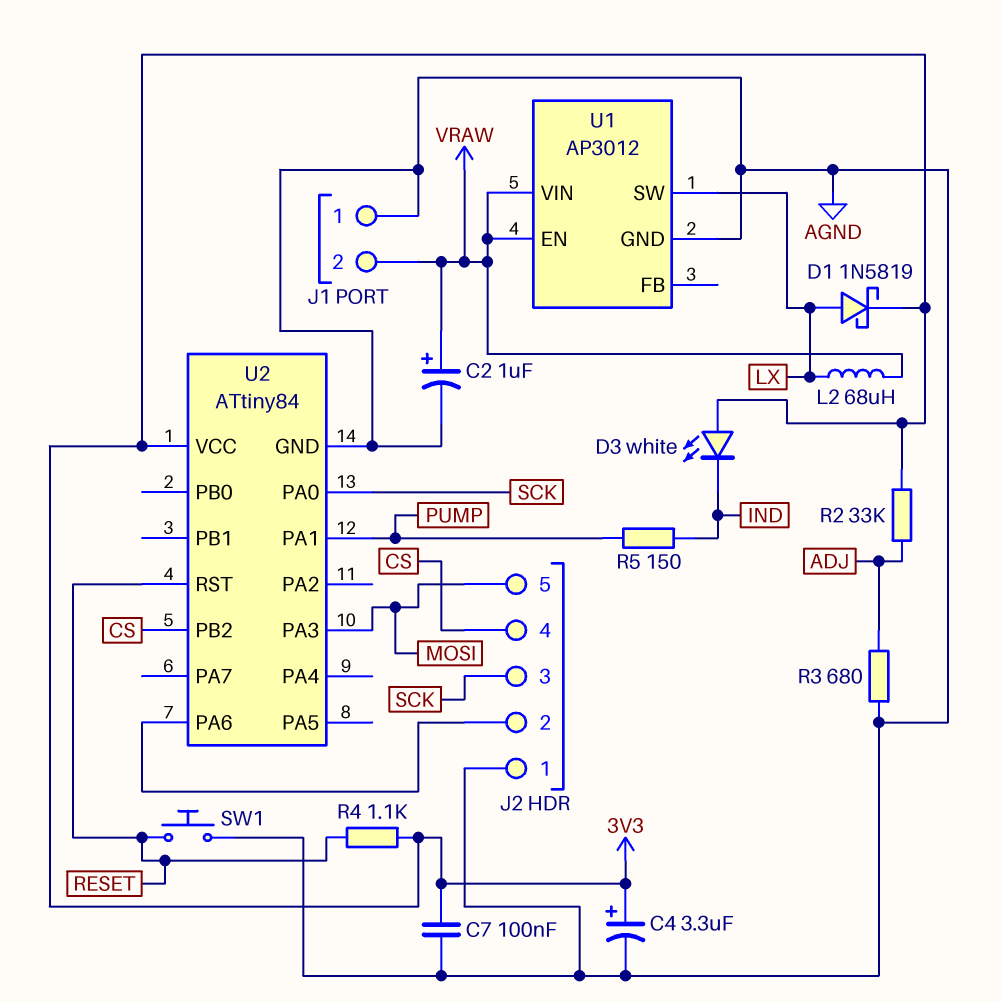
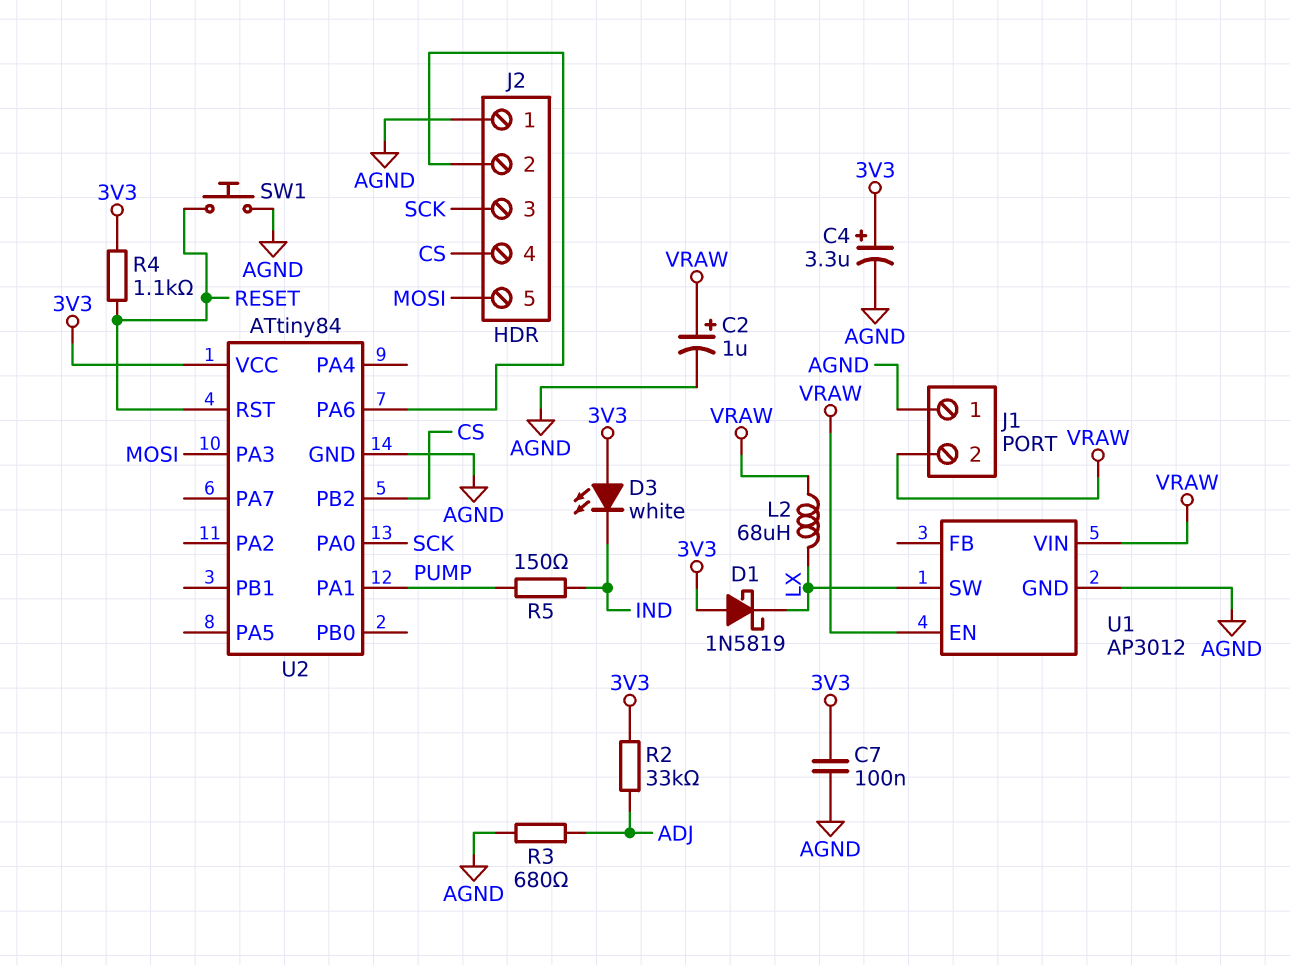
D1: schottky 1N5819 (A LX, K 3V3) -> schottky 1N5819 (A 3V3, K LX)

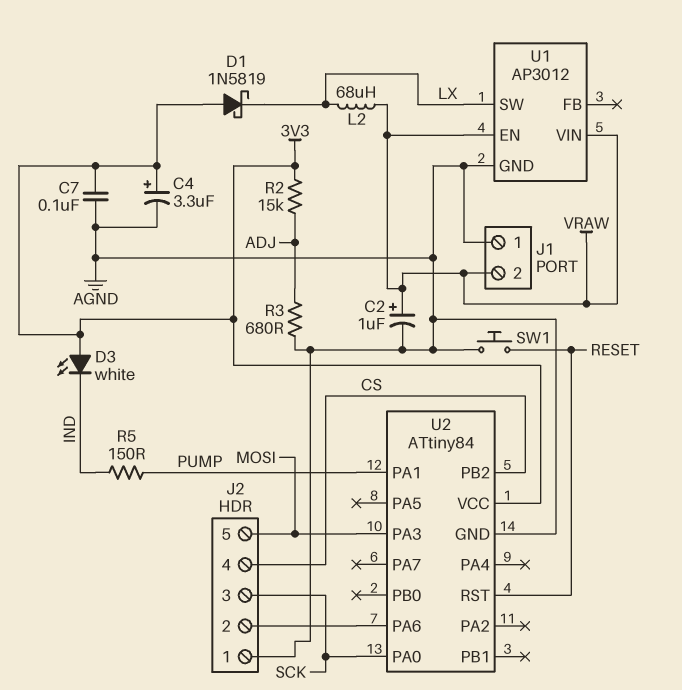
R2: 33k (3V3, ADJ) -> 15k (3V3, ADJ)
R4: 1.1k (3V3, RESET) -> none

